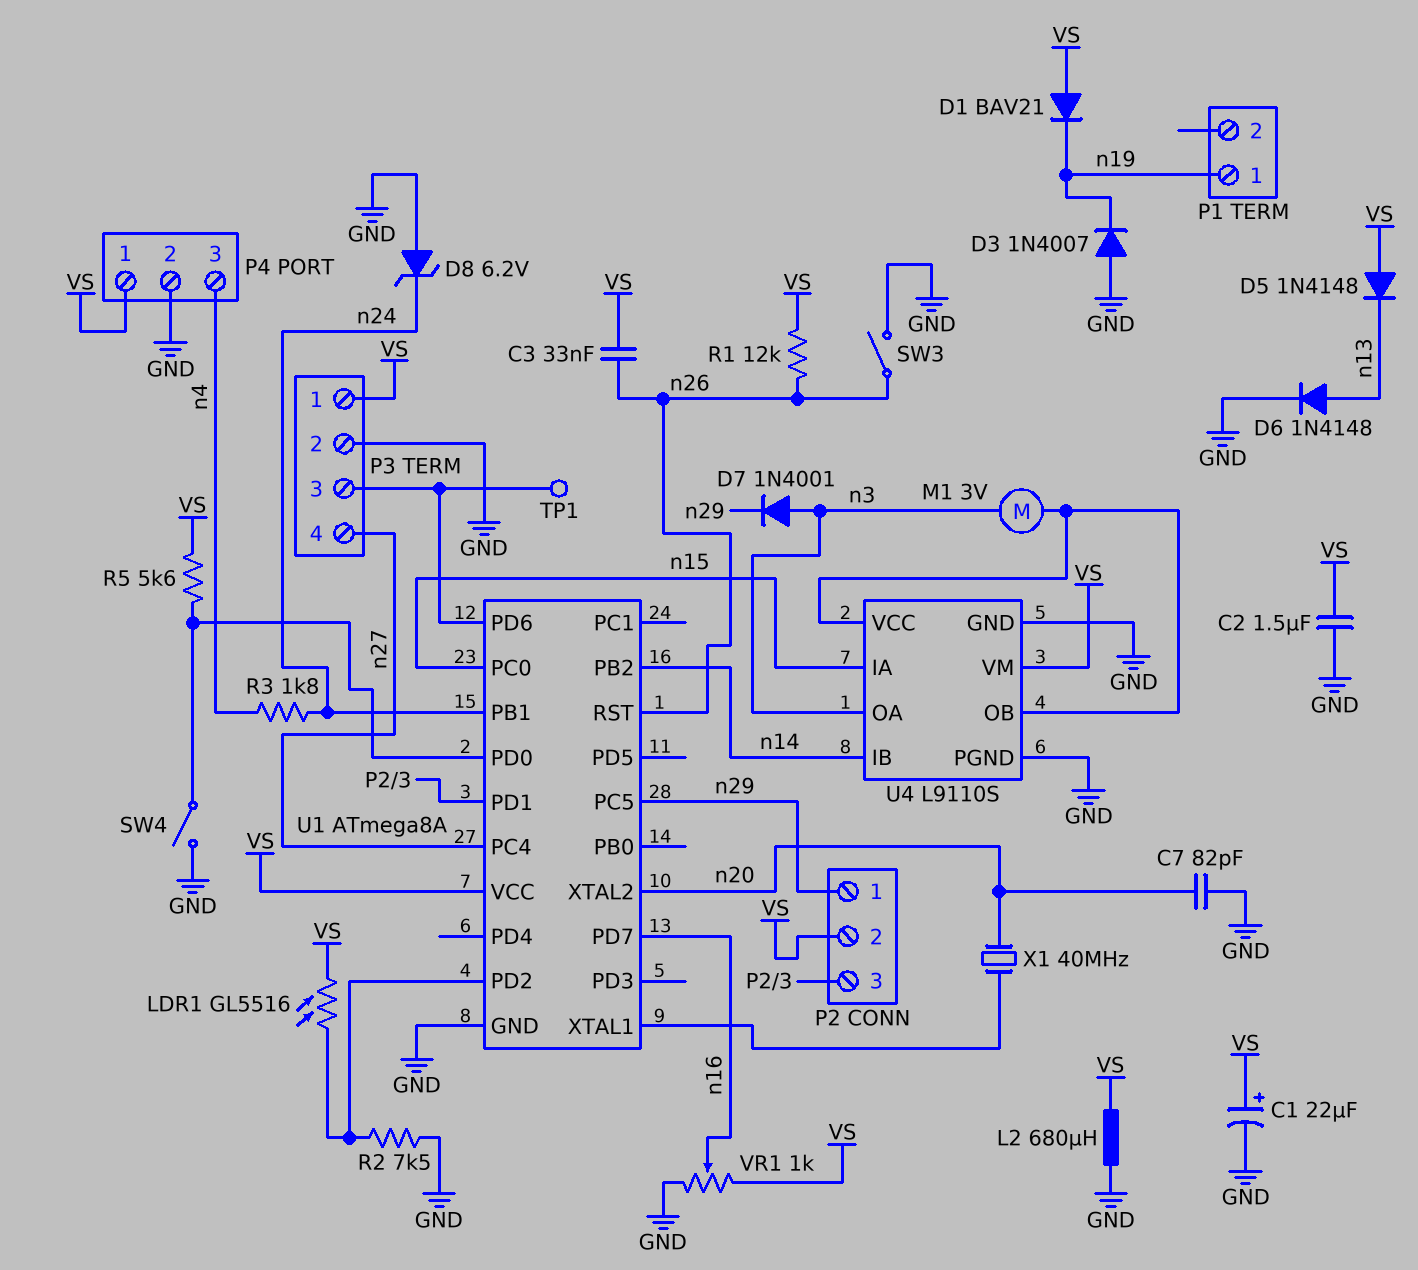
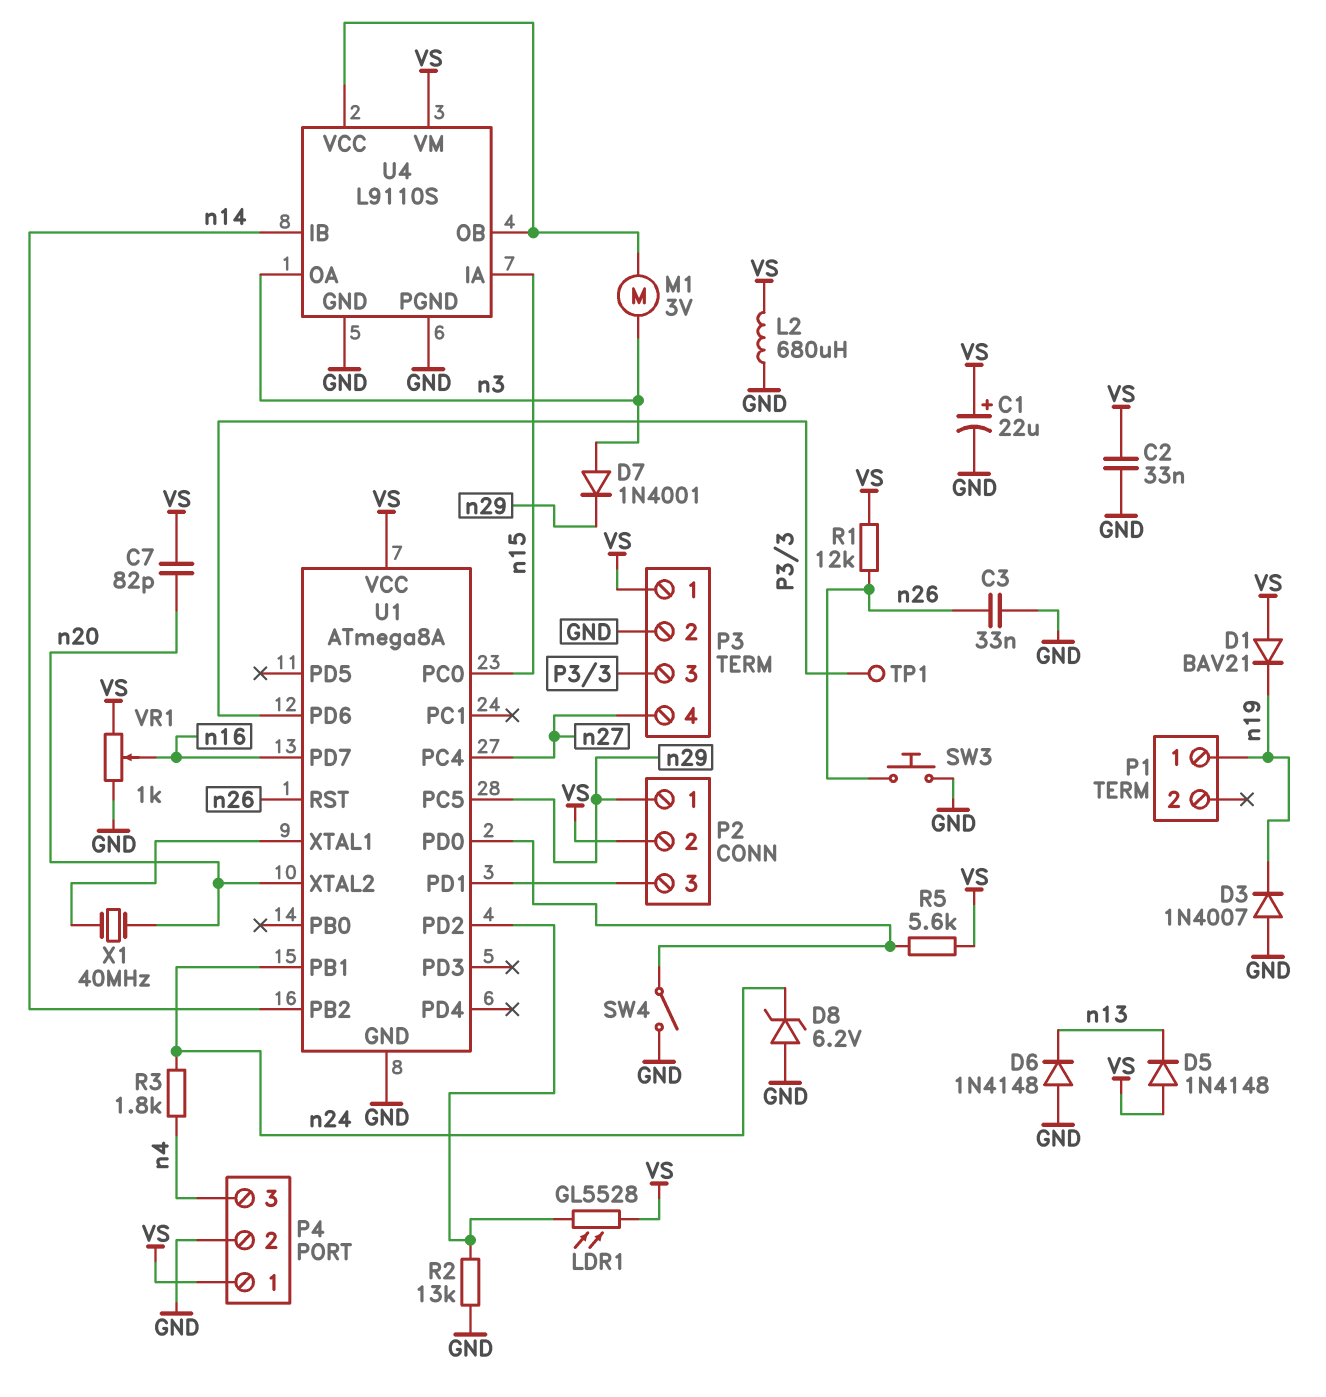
C2: 1.5uF (GND, VS) -> 33nF (GND, VS)
C3: 33nF (VS, n26) -> 33nF (GND, n26)
C7: 82pF (GND, n20) -> 82pF (VS, n20)
D6: diode 1N4148 (A n13, K GND) -> diode 1N4148 (A GND, K n13)
LDR1: GL5516 (U1/PD2, VS) -> GL5528 (U1/PD2, VS)
R2: 7.5k (GND, U1/PD2) -> 13k (GND, U1/PD2)
SW3: switch (GND, n26) -> button (GND, n26)

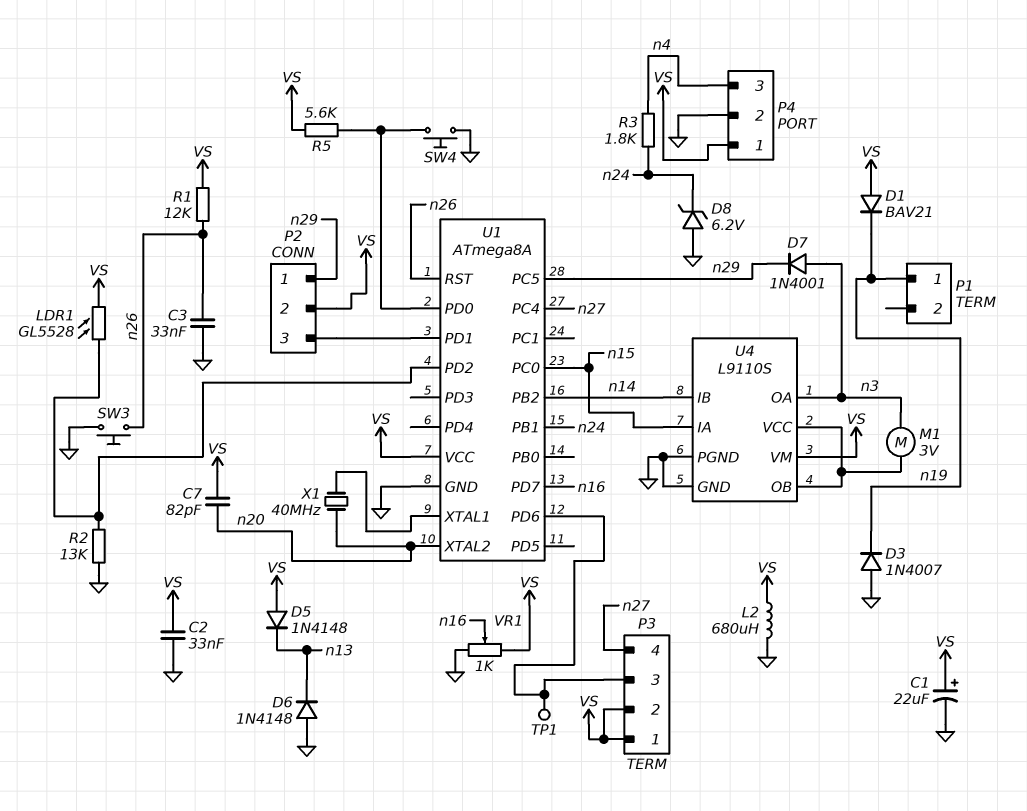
P3 pin 2: GND -> VS
SW4: switch (GND, U1/PD0) -> button (GND, U1/PD0)

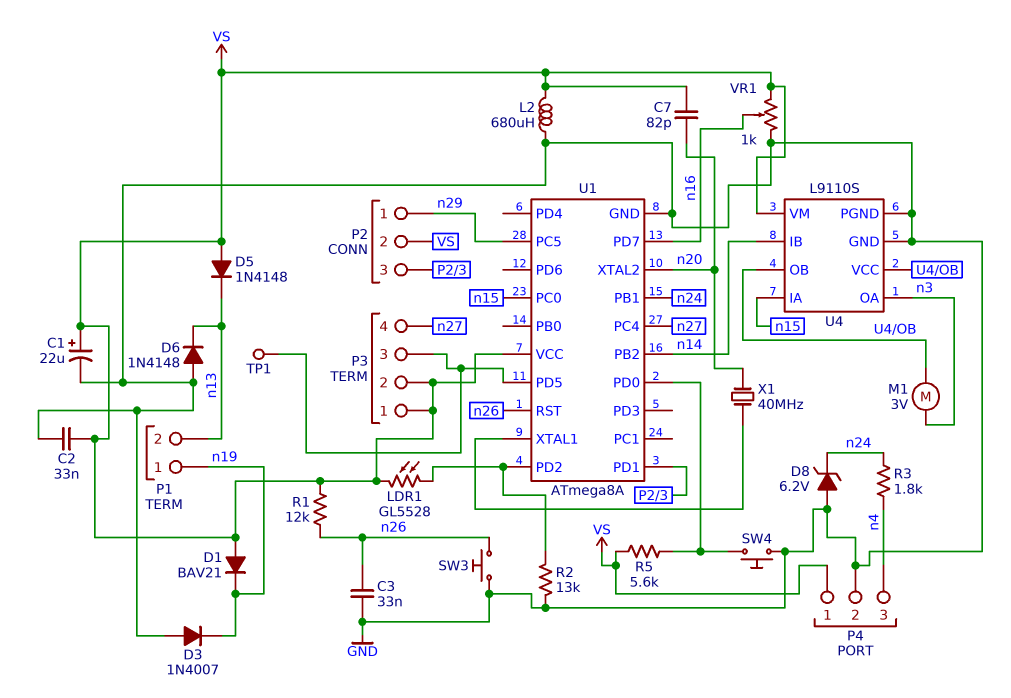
D7: diode 1N4001 (A n3, K n29) -> none
P1 pin 2: none -> n13
U1 pin PD5: none -> P3/3
U1 pin PD6: P3/3 -> none

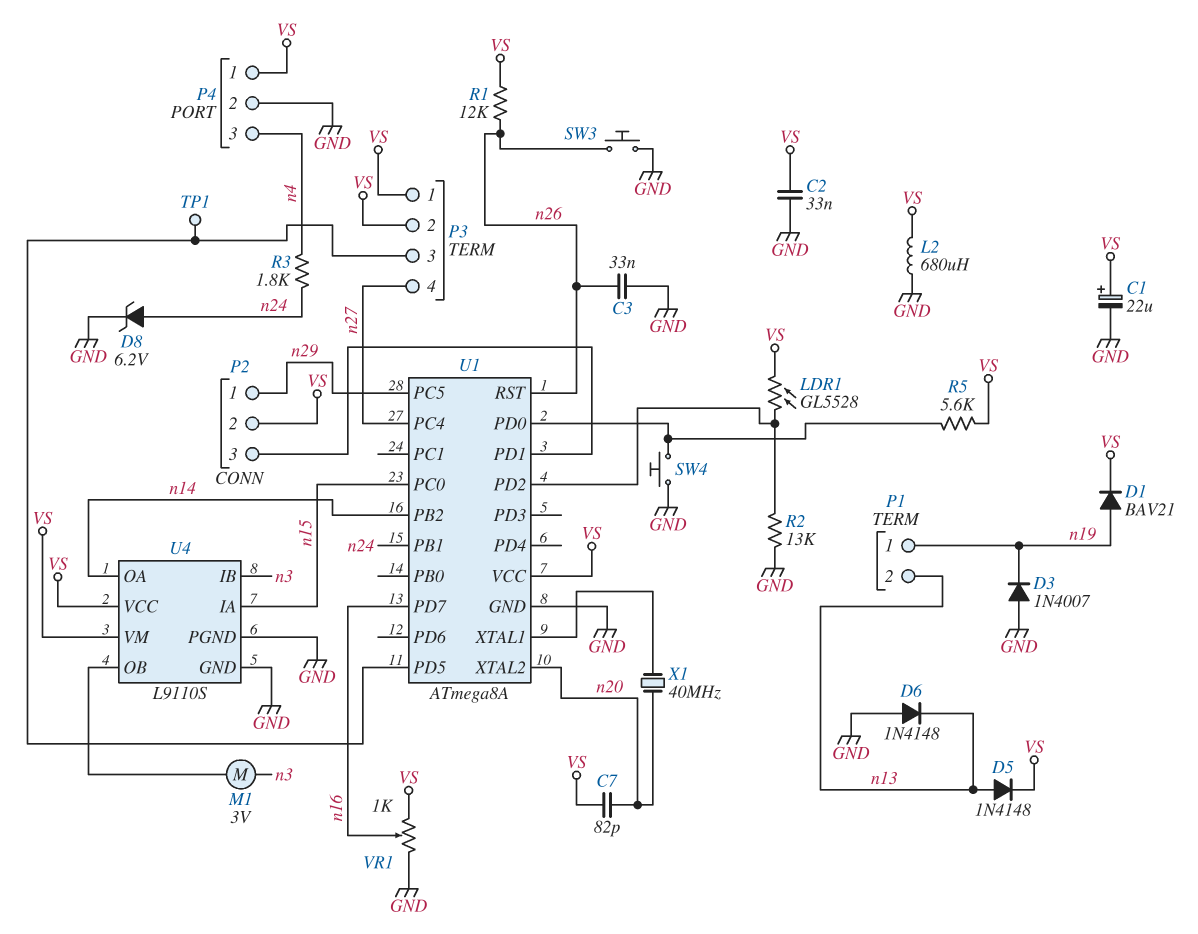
D1: diode BAV21 (A VS, K n19) -> diode BAV21 (A n19, K VS)
D5: diode 1N4148 (A VS, K n13) -> diode 1N4148 (A n13, K VS)
D8: zener 6.2V (A GND, K n24) -> zener 6.2V (A n24, K GND)
U4 pin IB: n14 -> n3
U4 pin OA: n3 -> n14
U4 pin VCC: U4/OB -> VS

